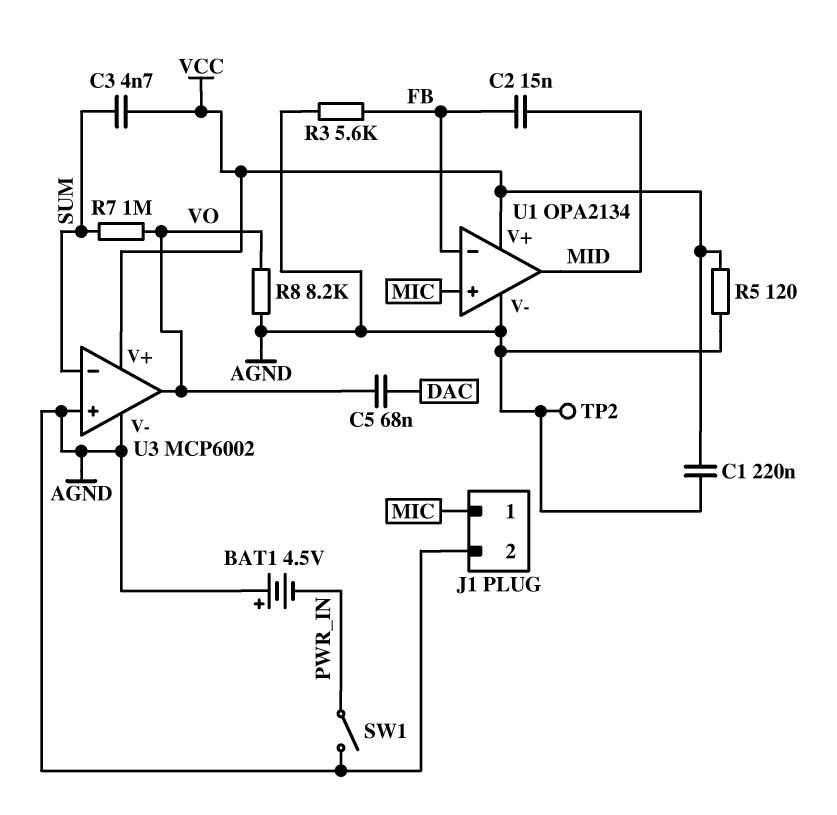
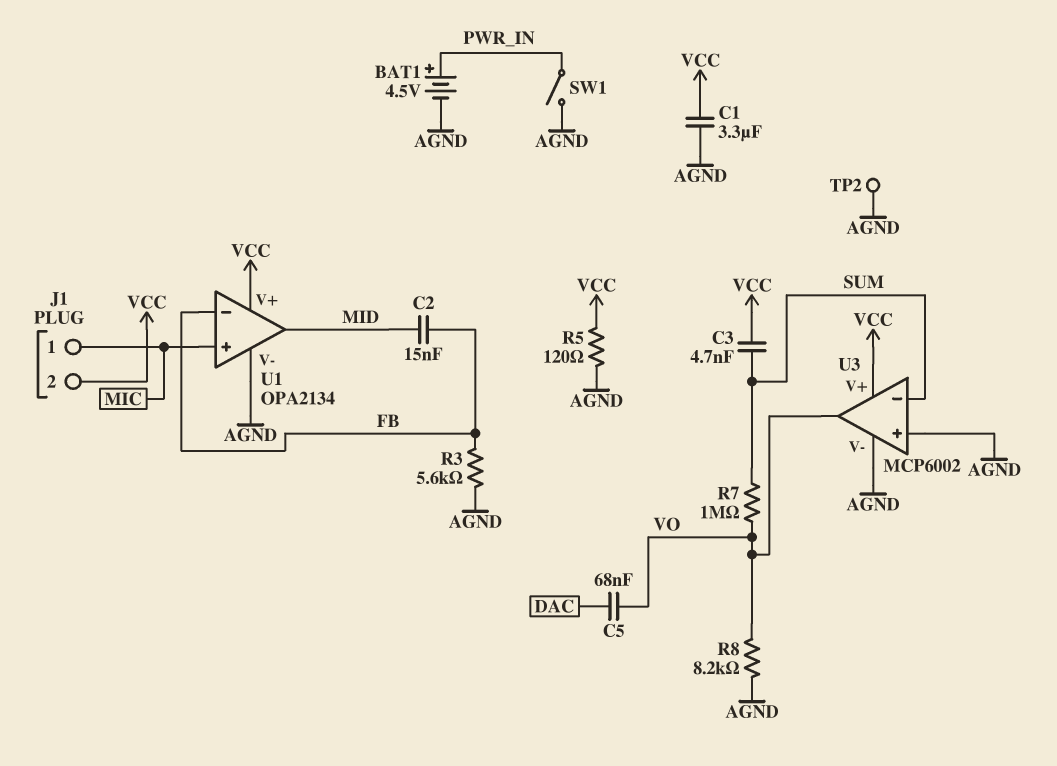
BAT1: 4.5V (plus AGND, minus PWR_IN) -> 4.5V (plus PWR_IN, minus AGND)
C1: 220nF (AGND, VCC) -> 3.3uF (AGND, VCC)
J1 pin 2: AGND -> VCC

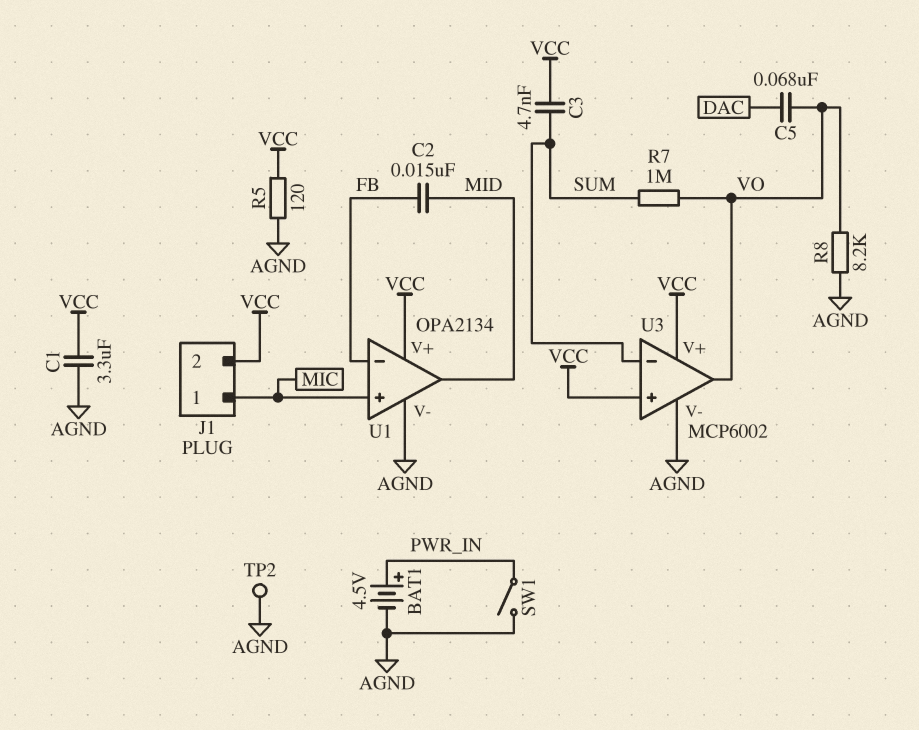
R3: 5.6k (AGND, FB) -> none
U3 pin in+: AGND -> VCC

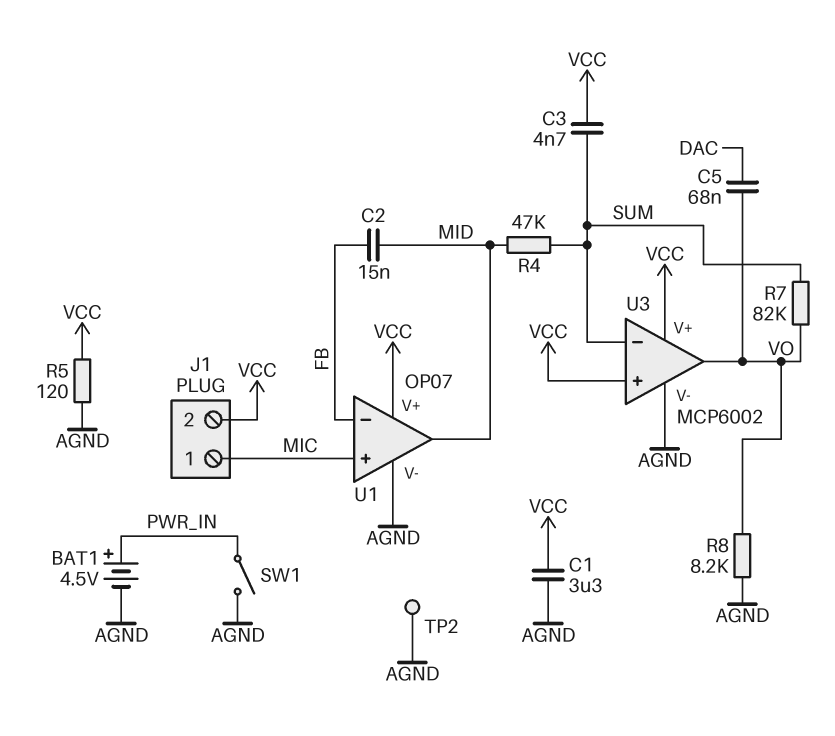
R4: none -> 47k (MID, SUM)
R7: 1M (SUM, VO) -> 82k (SUM, VO)
U1: OPA2134 -> OP07

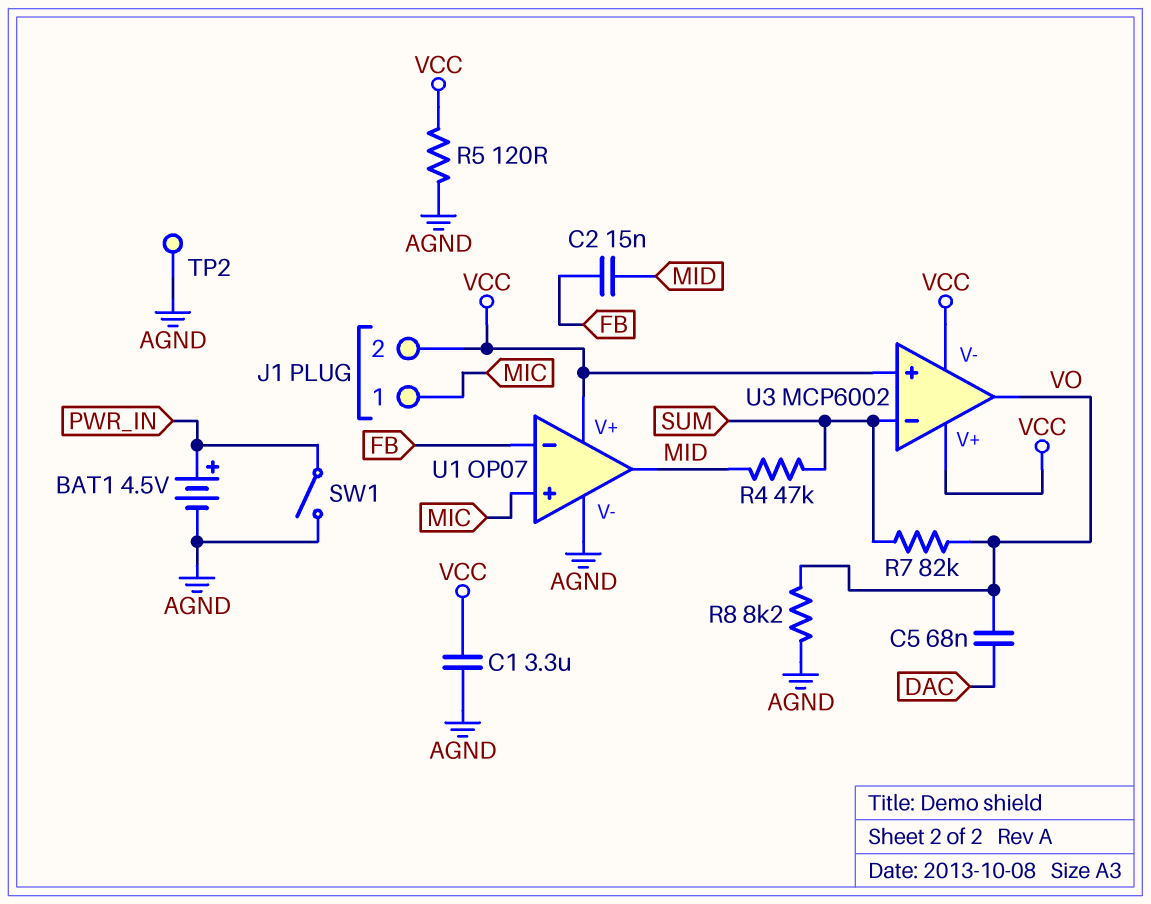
C3: 4.7nF (SUM, VCC) -> none
U3 pin V-: AGND -> VCC

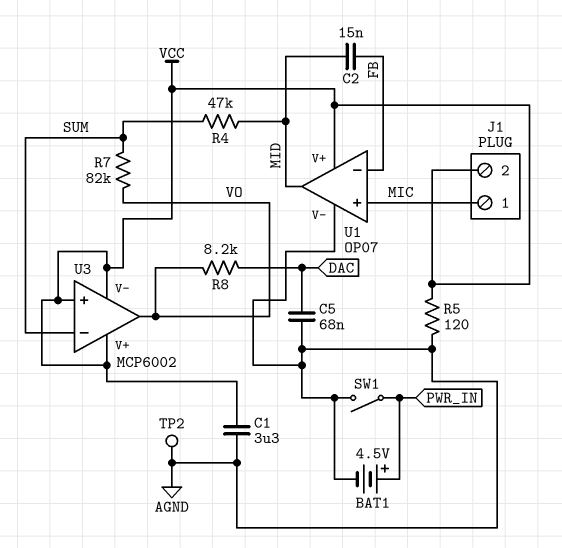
C5: 68nF (DAC, VO) -> 68nF (AGND, DAC)
R8: 8.2k (AGND, VO) -> 8.2k (DAC, VO)

